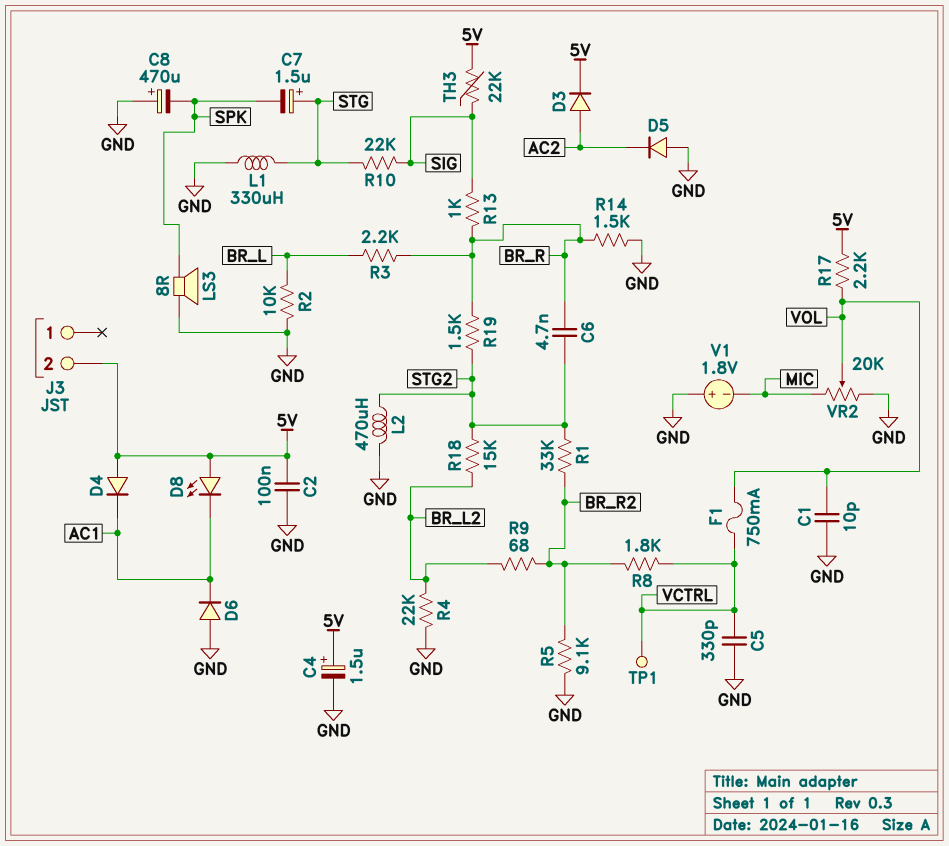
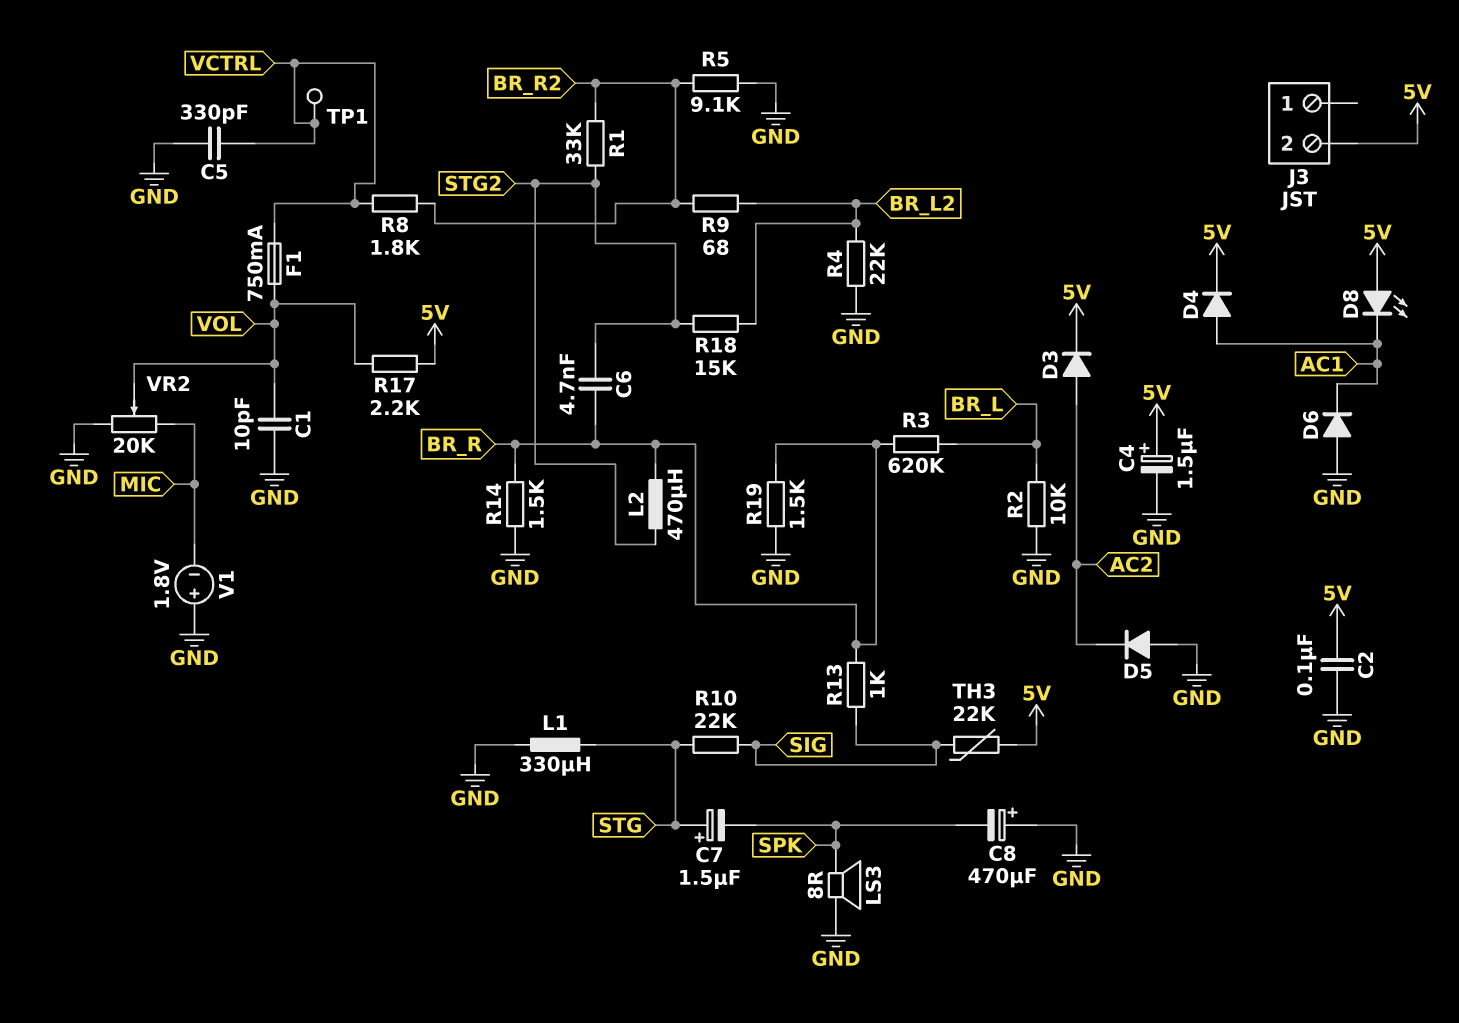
D4: diode (A 5V, K AC1) -> diode (A AC1, K 5V)
L2: 470uH (GND, STG2) -> 470uH (BR_R, STG2)
R3: 2.2k (BR_L, BR_R) -> 620k (BR_L, BR_R)
R19: 1.5k (BR_R, STG2) -> 1.5k (BR_R, GND)

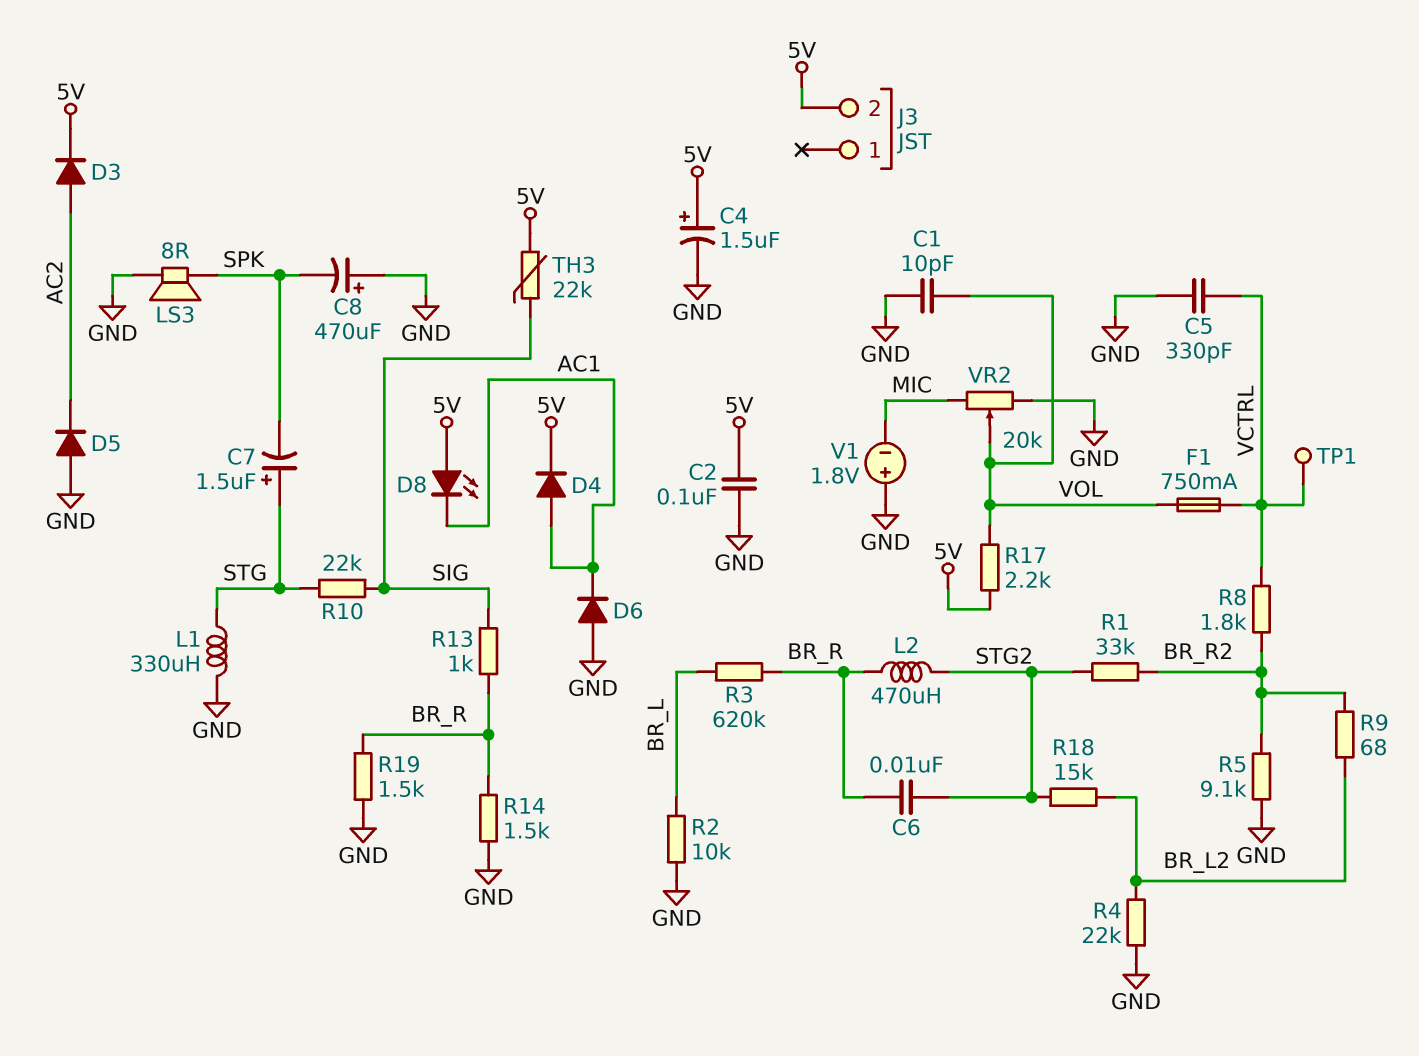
C6: 4.7nF (BR_R, STG2) -> 10nF (BR_R, STG2)

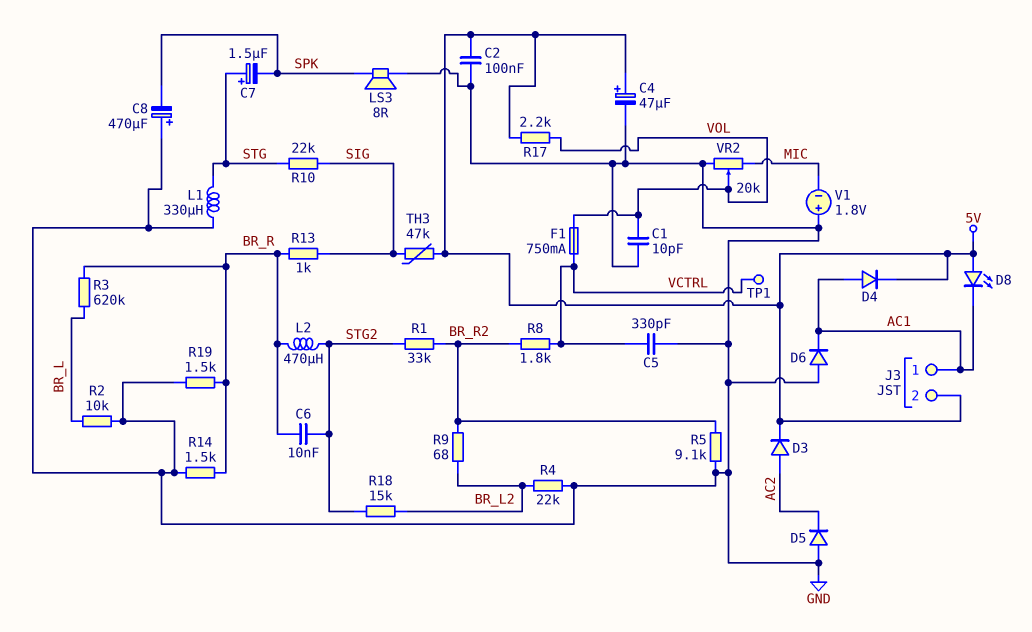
C4: 1.5uF (plus 5V, minus GND) -> 47uF (plus 5V, minus GND)
J3 pin 1: none -> AC1
TH3: 22k (5V, SIG) -> 47k (5V, SIG)

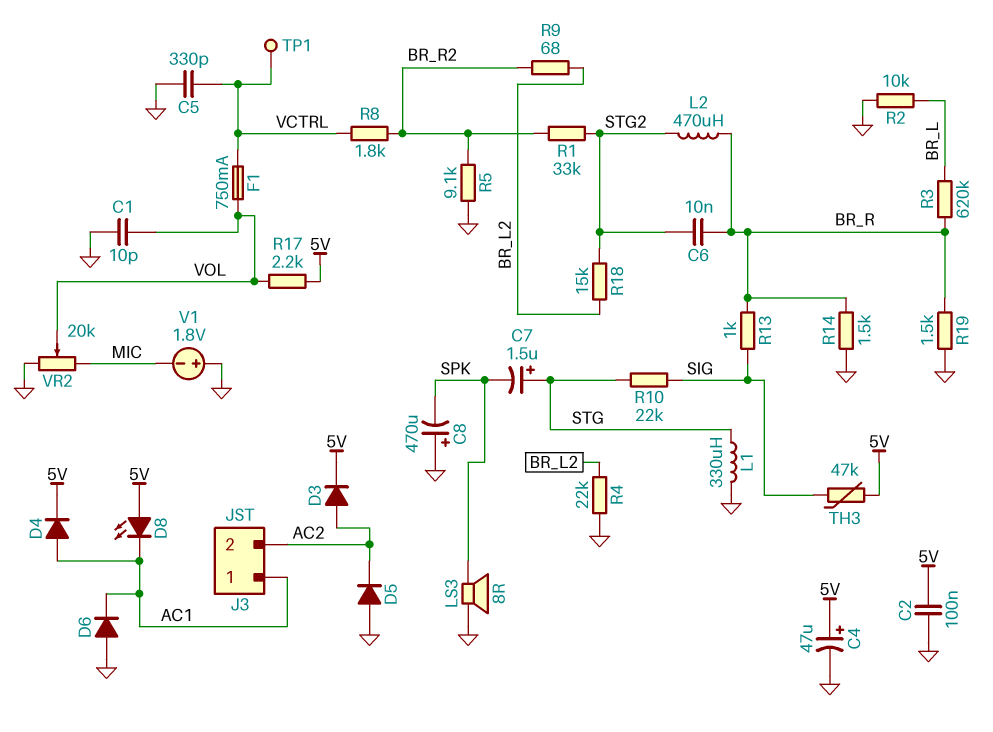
J3 pin 2: 5V -> AC2

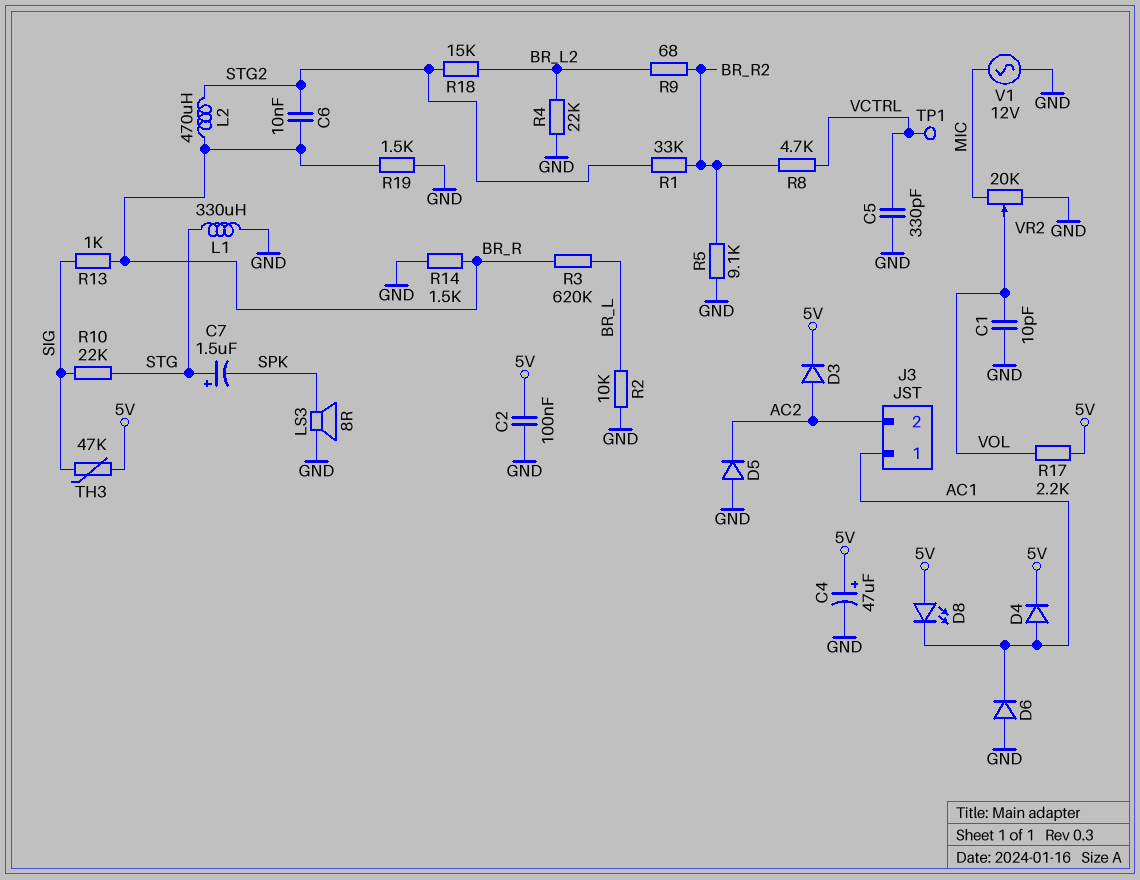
C8: 470uF (plus GND, minus SPK) -> none
F1: 750mA (VCTRL, VOL) -> none
R8: 1.8k (BR_R2, VCTRL) -> 4.7k (BR_R2, VCTRL)
V1: 1.8V (plus GND, minus MIC) -> AC 12V (GND, MIC)

